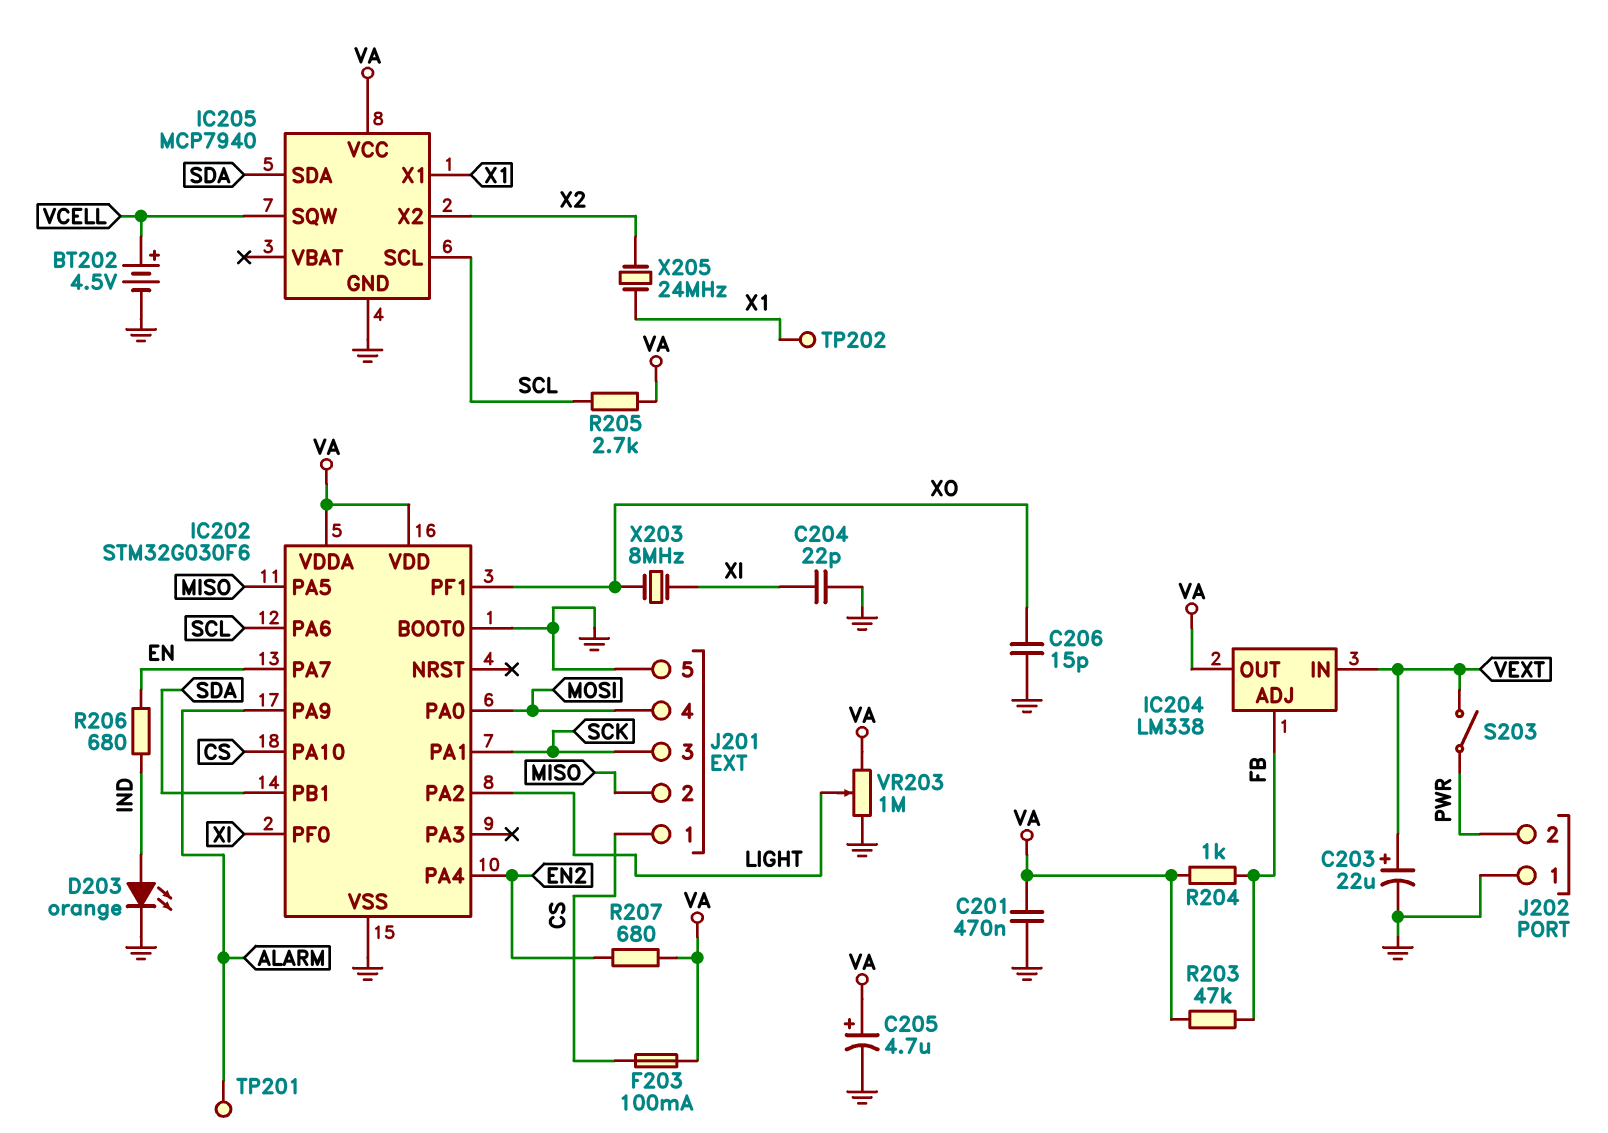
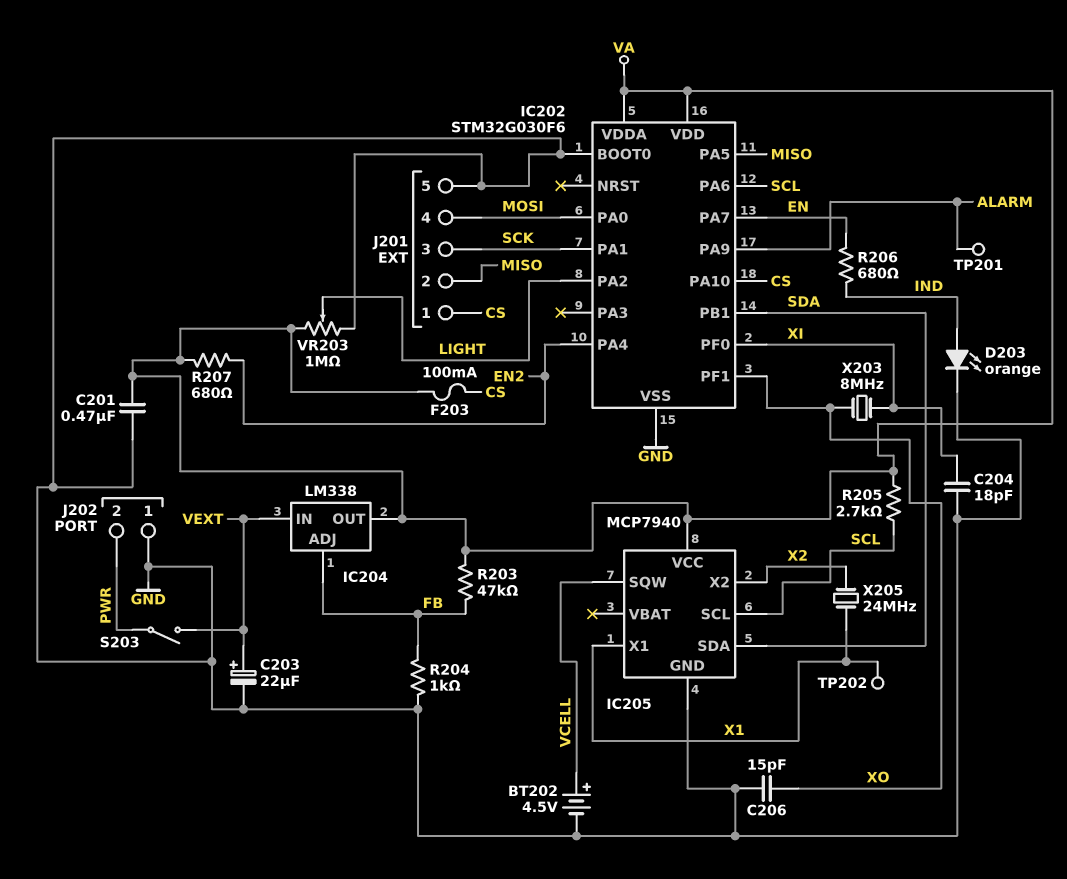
C204: 22pF (GND, XI) -> 18pF (GND, XI)
C205: 4.7uF (plus VA, minus GND) -> none
R204: 1k (FB, VA) -> 1k (FB, GND)

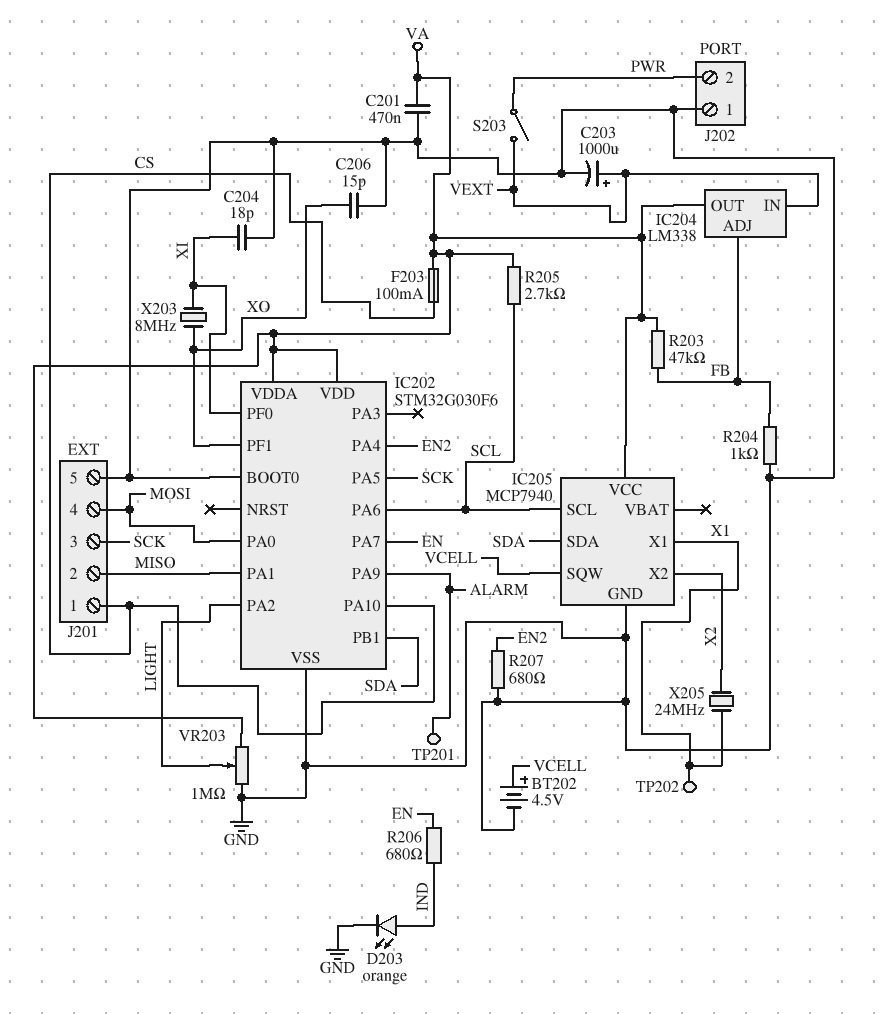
C203: 22uF (plus VEXT, minus GND) -> 1000uF (plus VEXT, minus GND)
IC202 pin PA1: SCK -> MISO
IC202 pin PA5: MISO -> SCK
R207: 680 (EN2, VA) -> 680 (EN2, GND)

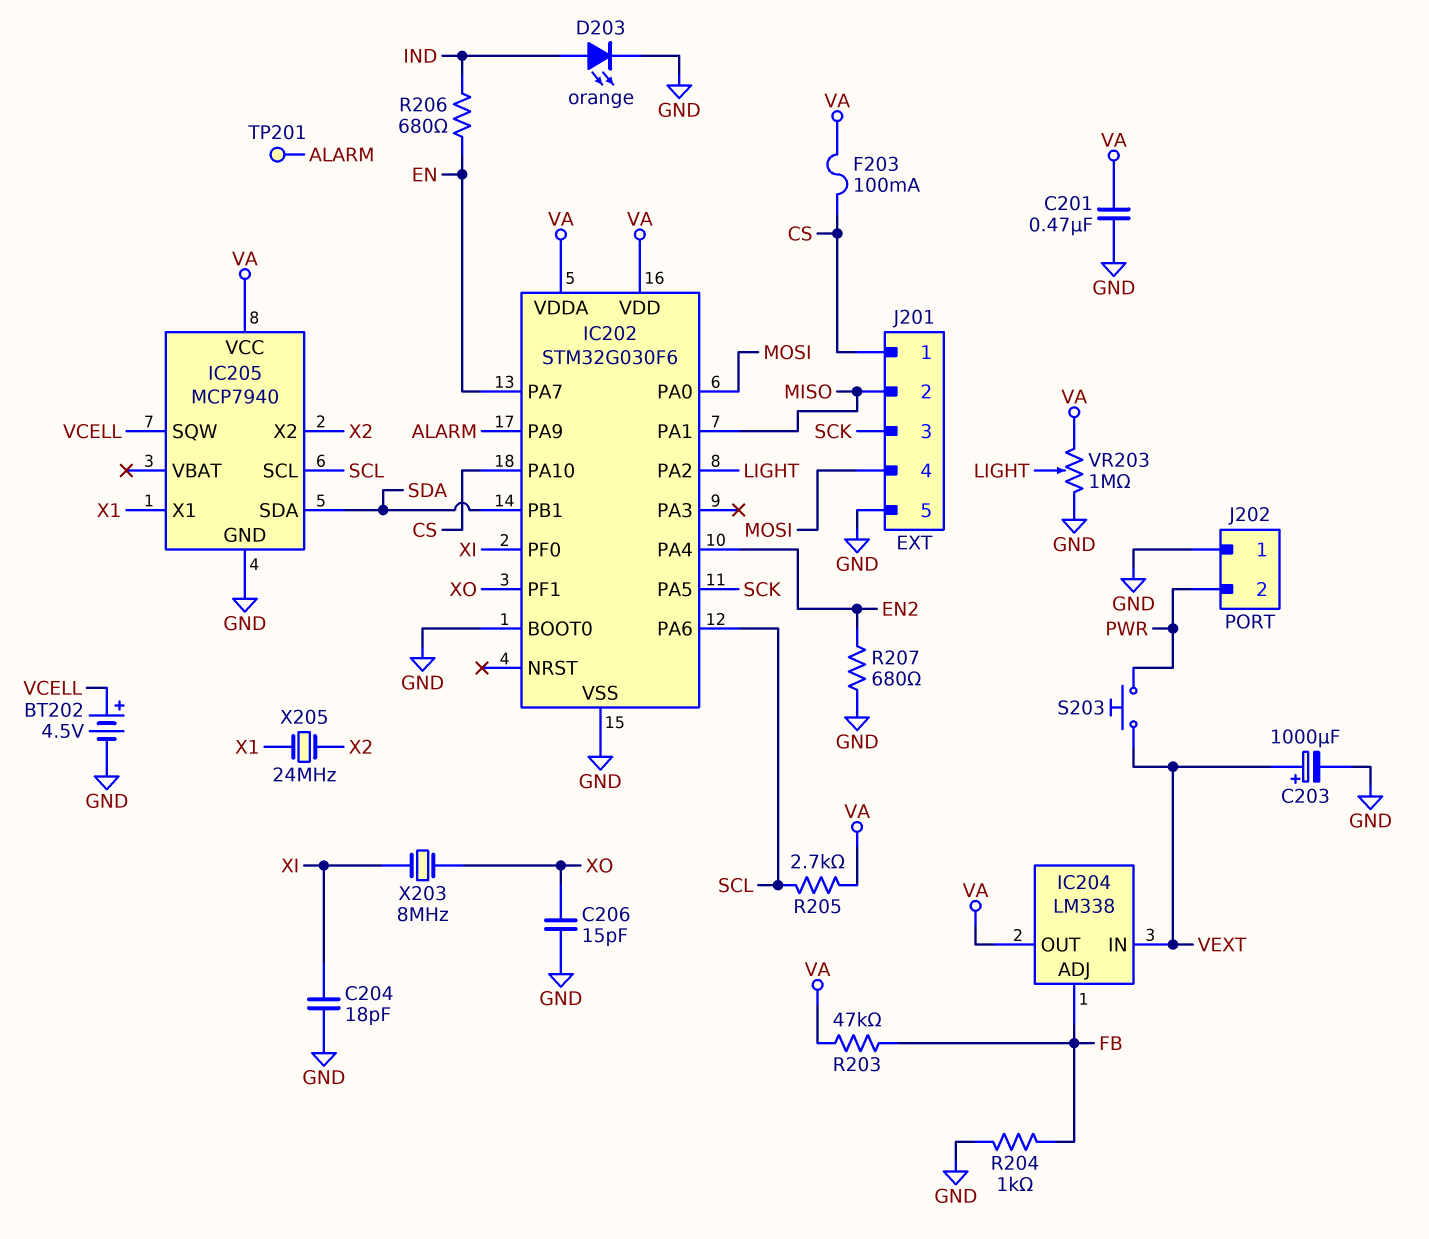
S203: switch (PWR, VEXT) -> button (PWR, VEXT)
TP202: test point (X1) -> none

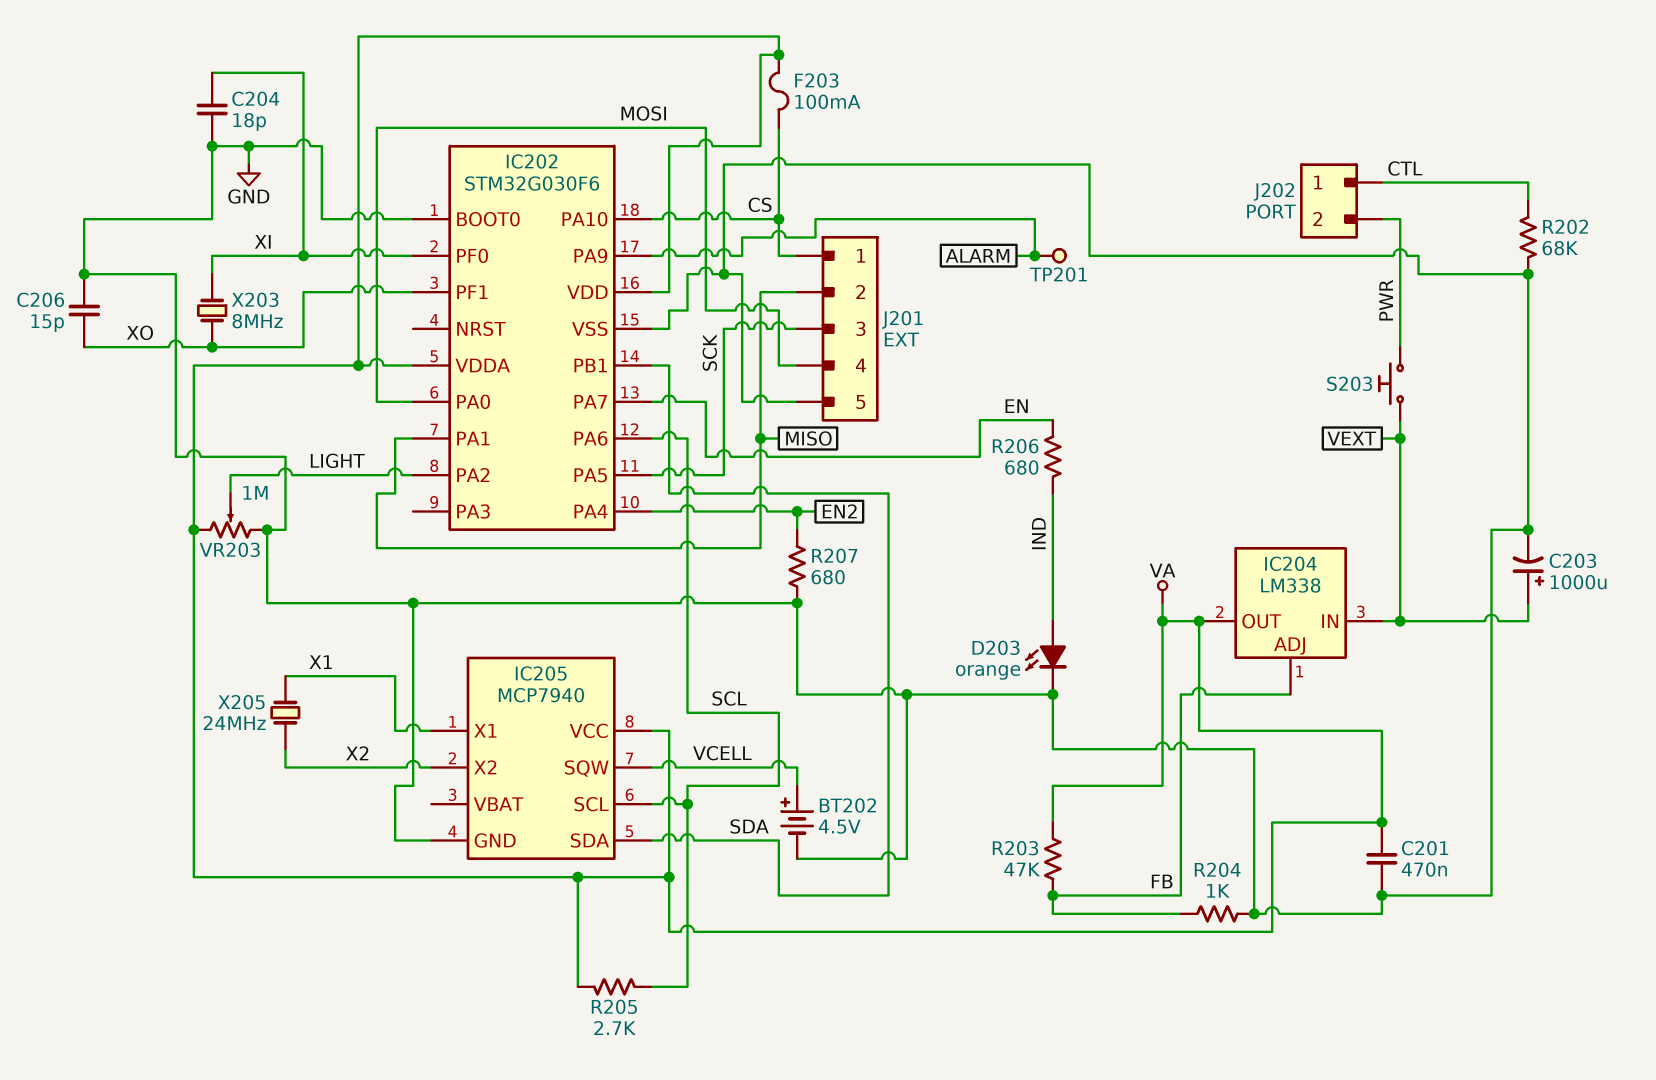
J202 pin 1: GND -> CTL
R202: none -> 68k (CTL, GND)

